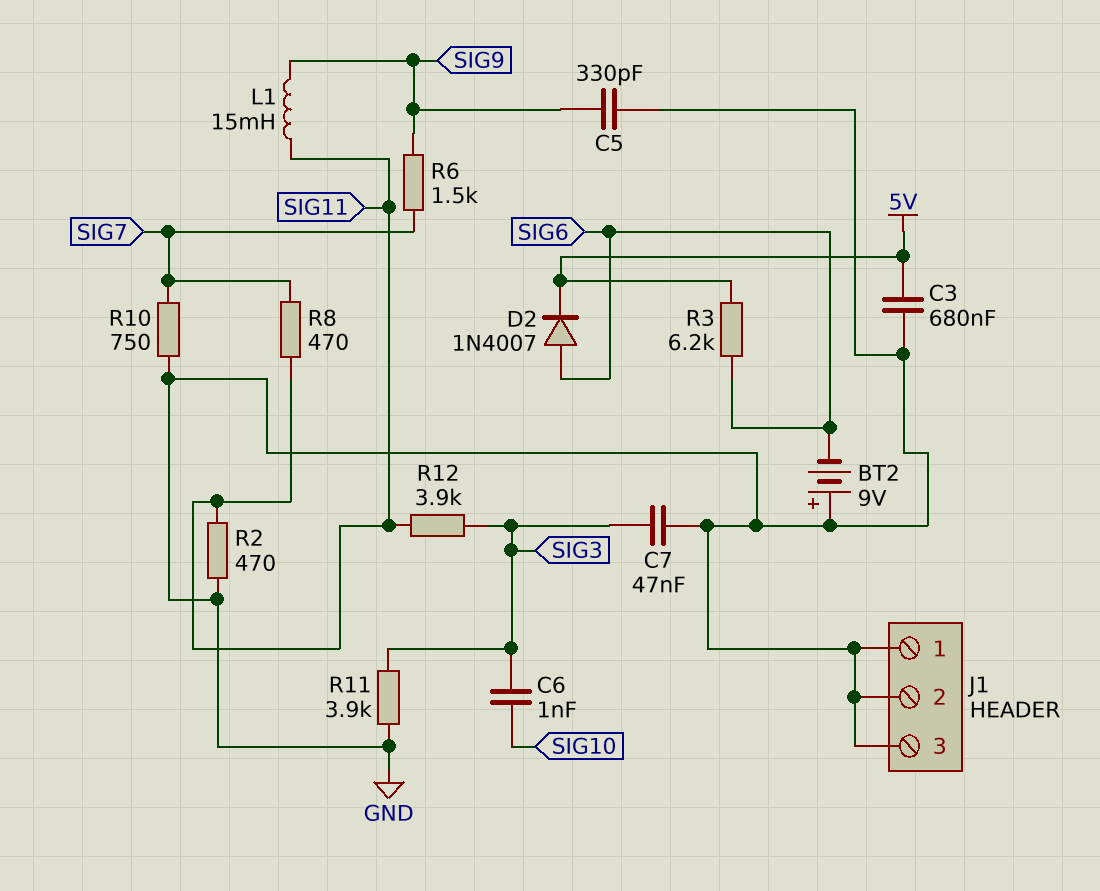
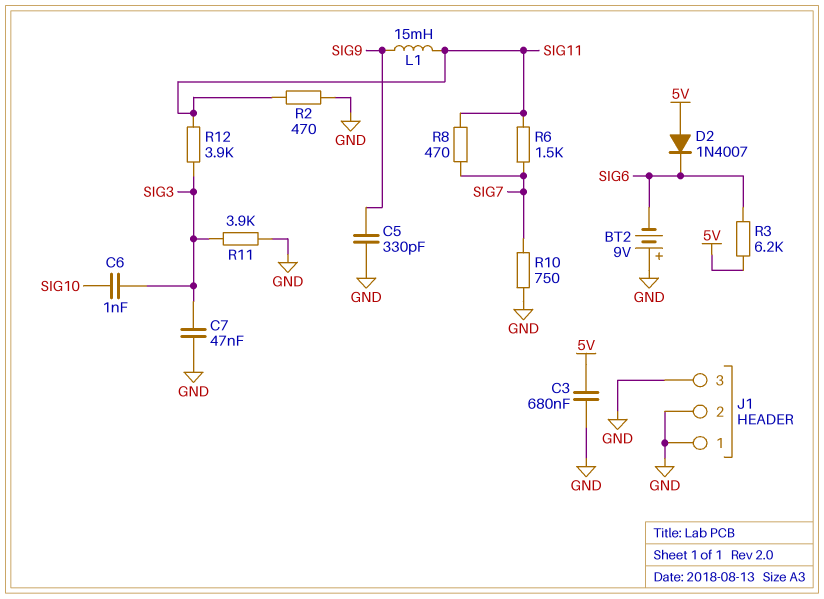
D2: diode 1N4007 (A SIG6, K 5V) -> diode 1N4007 (A 5V, K SIG6)
R6: 1.5k (SIG7, SIG9) -> 1.5k (SIG7, SIG11)

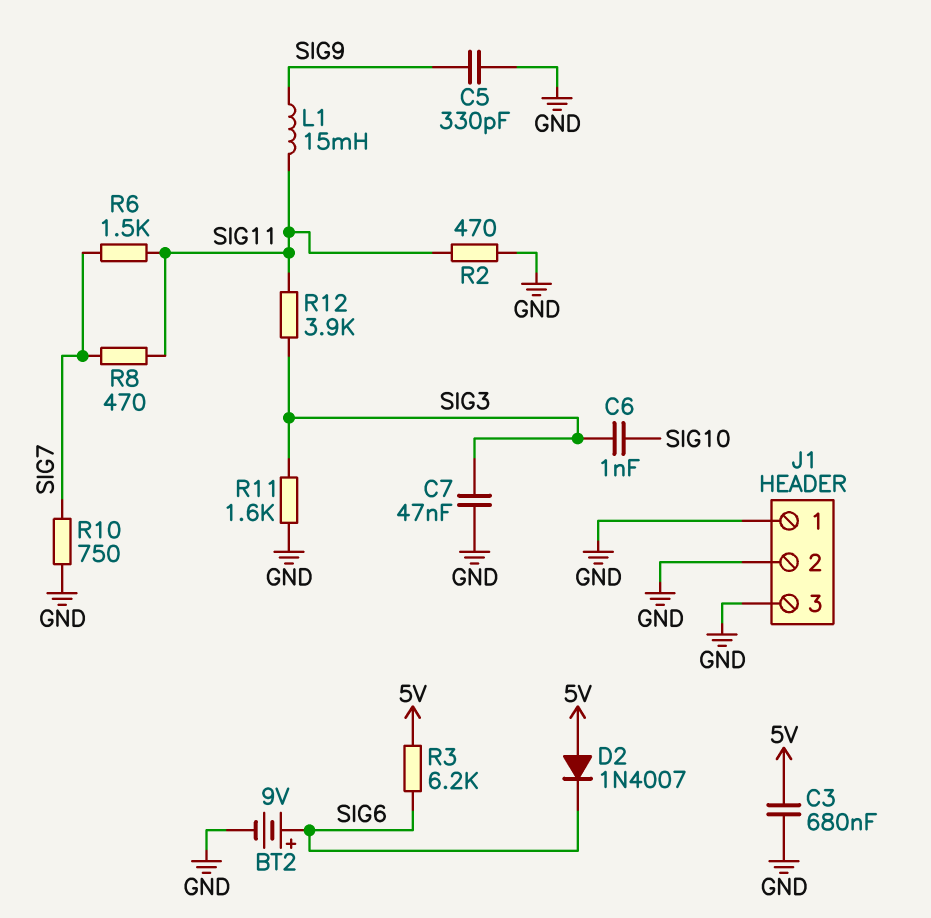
BT2: 9V (plus GND, minus SIG6) -> 9V (plus SIG6, minus GND)
R11: 3.9k (GND, SIG3) -> 1.6k (GND, SIG3)

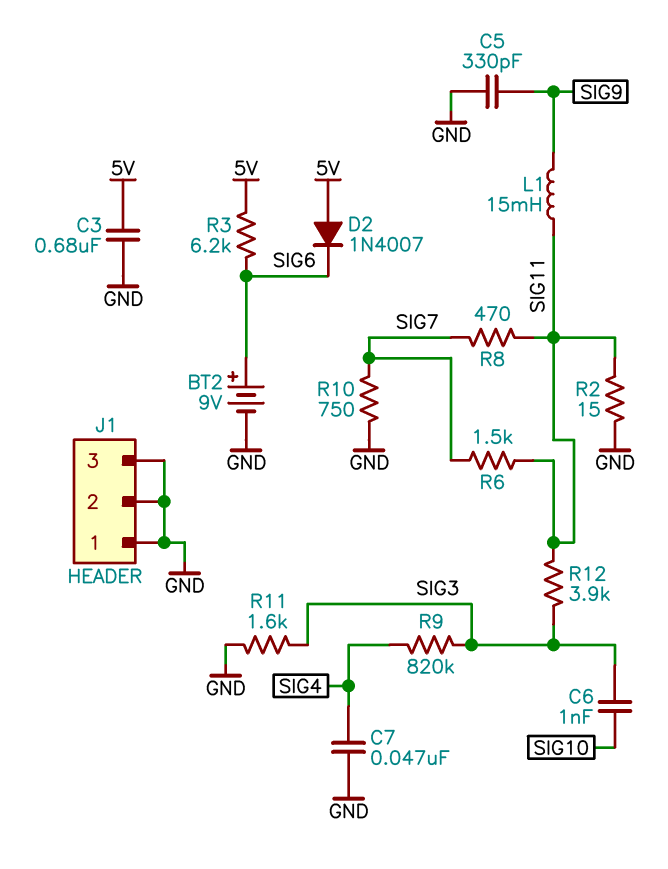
C7: 47nF (GND, SIG3) -> 47nF (GND, SIG4)
R2: 470 (GND, SIG11) -> 15 (GND, SIG11)
R9: none -> 820k (SIG3, SIG4)

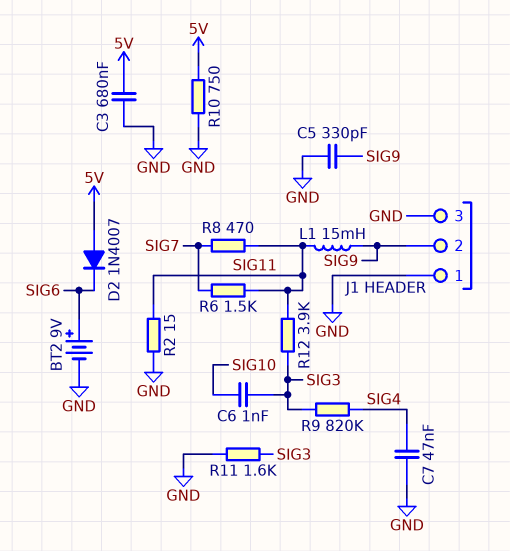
J1 pin 2: GND -> SIG9
R3: 6.2k (5V, SIG6) -> none
R10: 750 (GND, SIG7) -> 750 (5V, GND)

